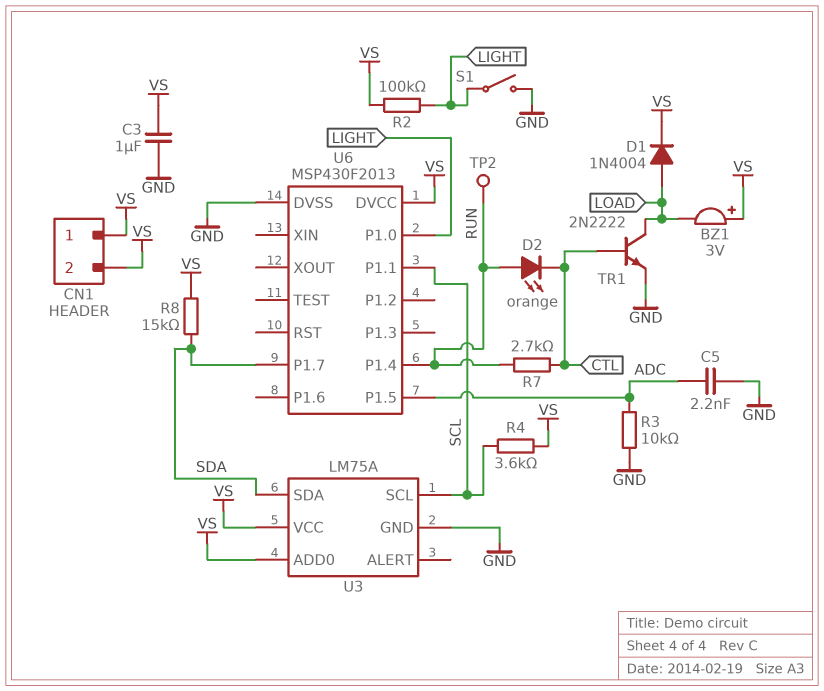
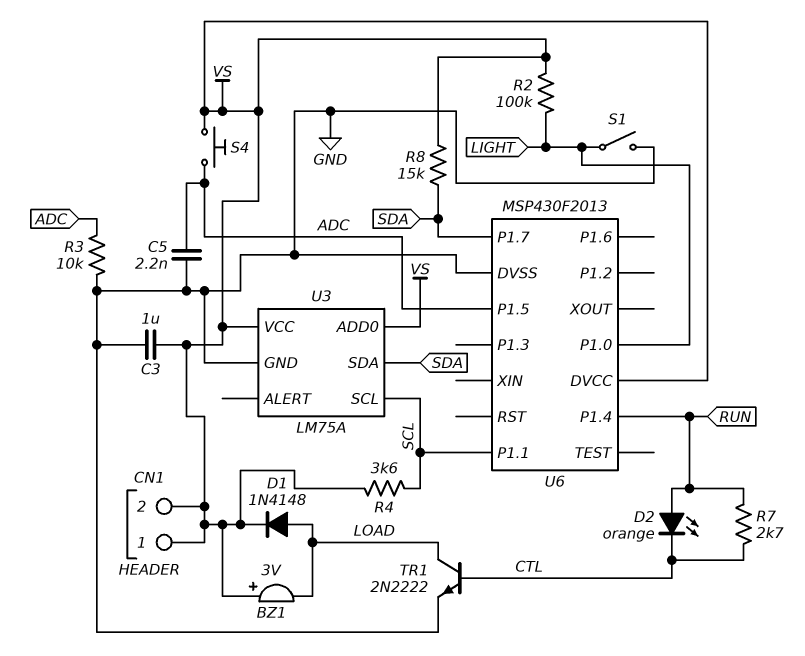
D1: diode 1N4004 (A LOAD, K VS) -> diode 1N4148 (A LOAD, K VS)
S4: none -> button (ADC, VS)
TP2: test point (RUN) -> none

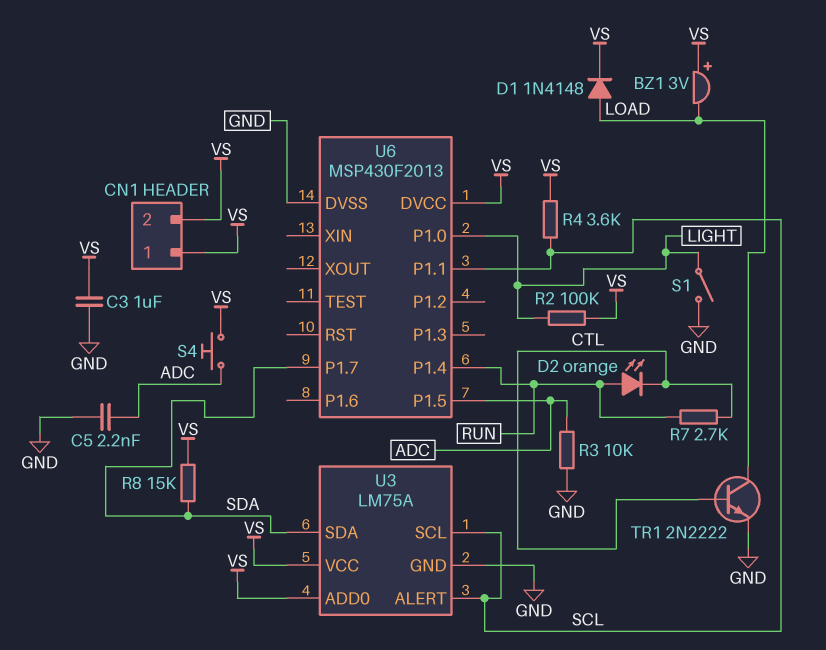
U3 pin ALERT: none -> SCL

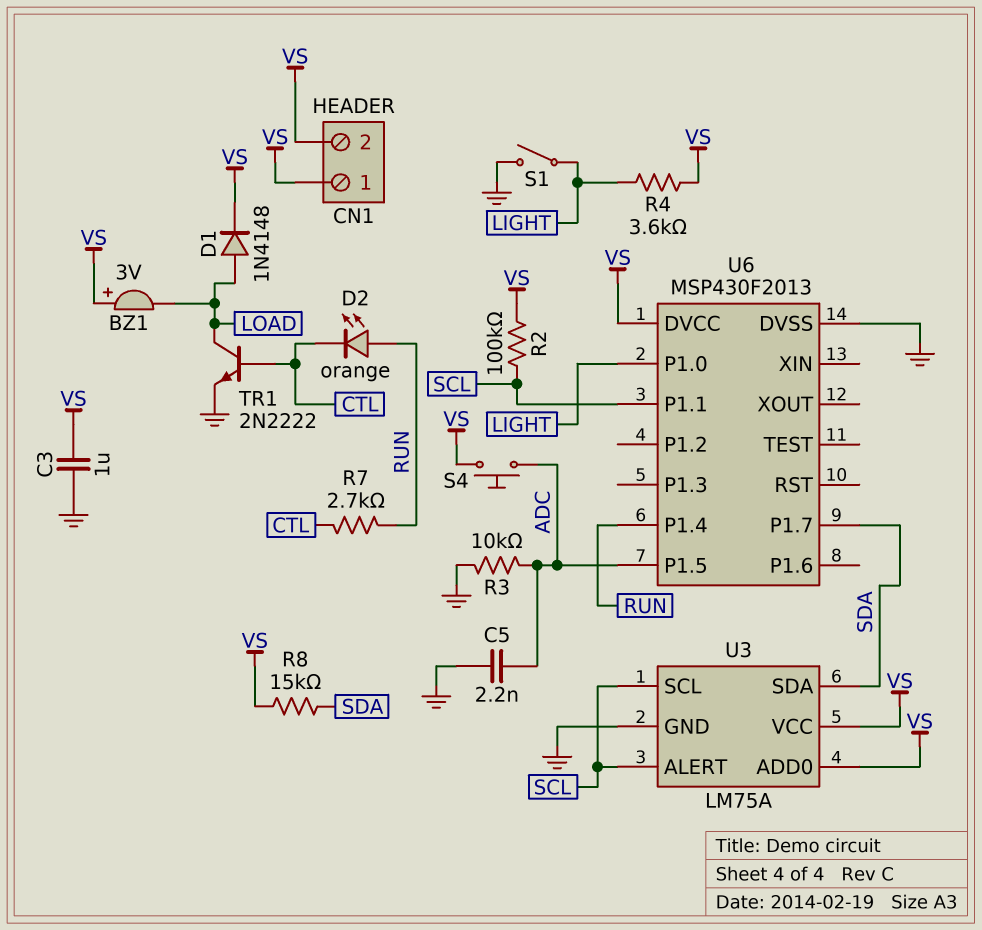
R2: 100k (LIGHT, VS) -> 100k (SCL, VS)
R4: 3.6k (SCL, VS) -> 3.6k (LIGHT, VS)

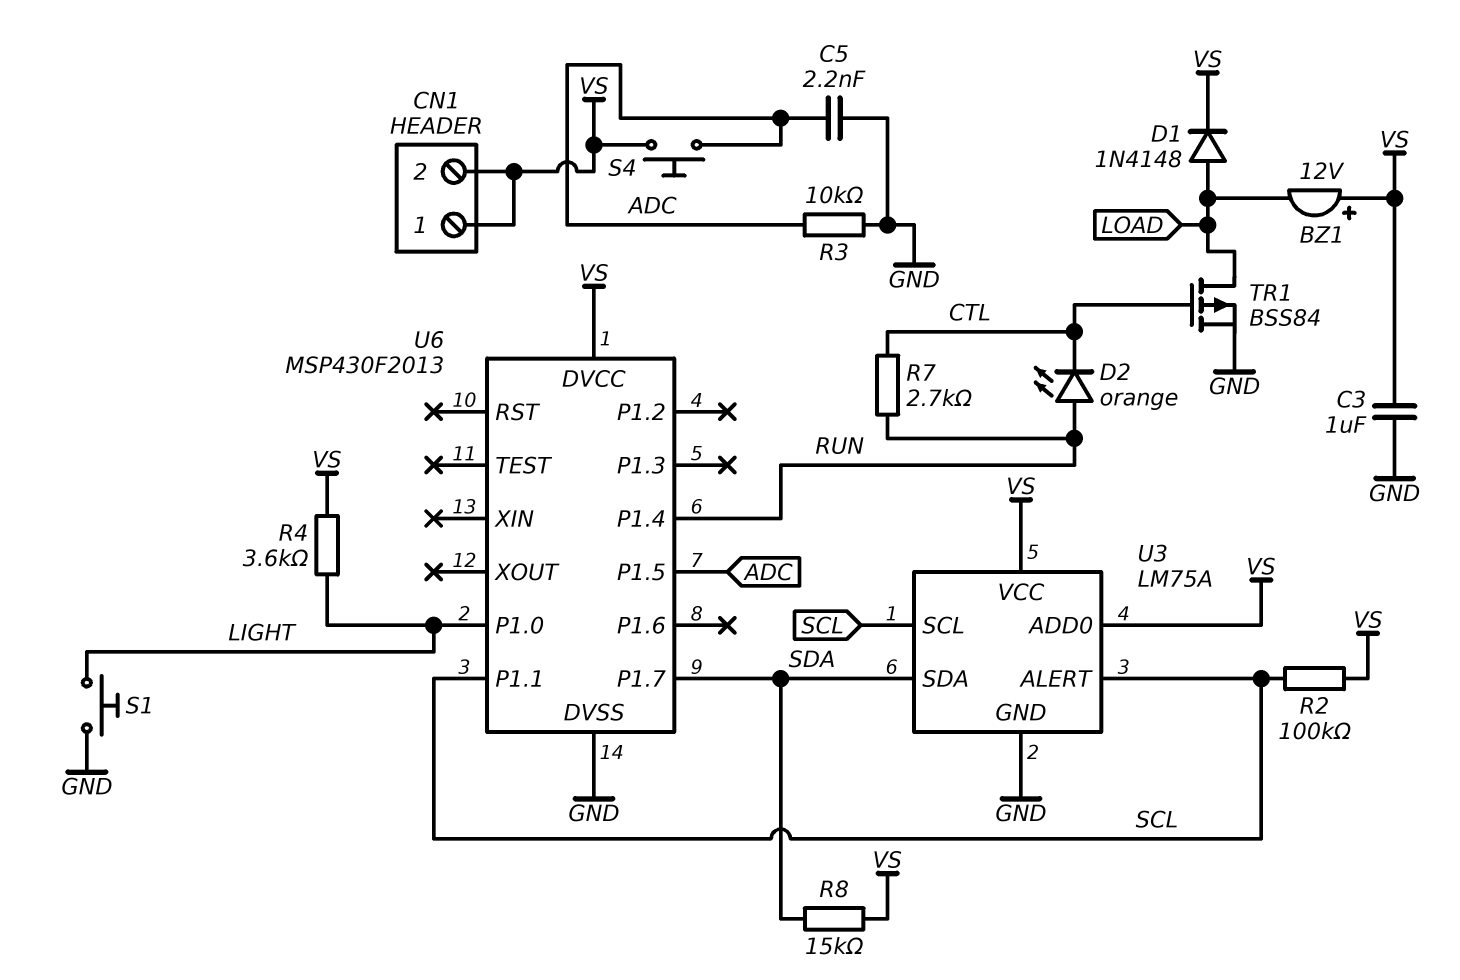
BZ1: buzzer 3V (plus VS, minus LOAD) -> buzzer 12V (plus VS, minus LOAD)
S1: switch (GND, LIGHT) -> button (GND, LIGHT)
TR1: NPN 2N2222 (B CTL, C LOAD, E GND) -> PMOS BSS84 (G CTL, D LOAD, S GND)

